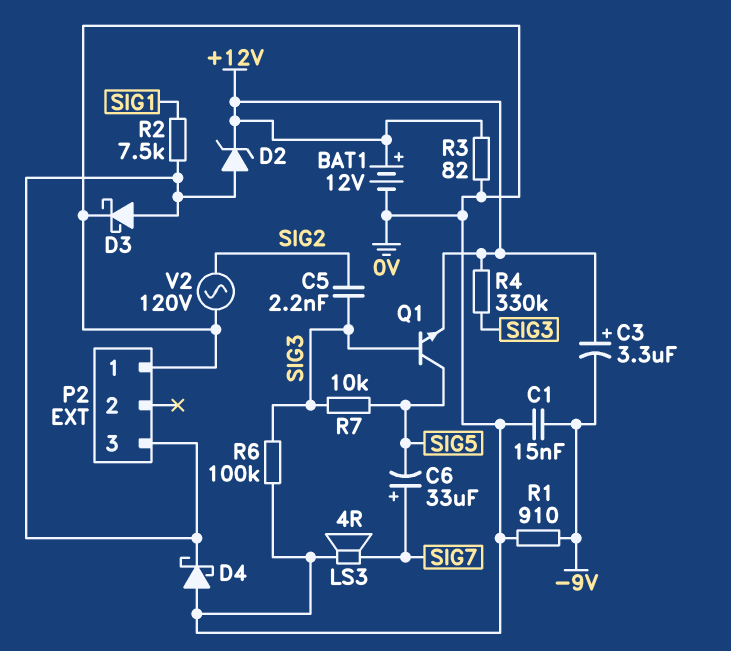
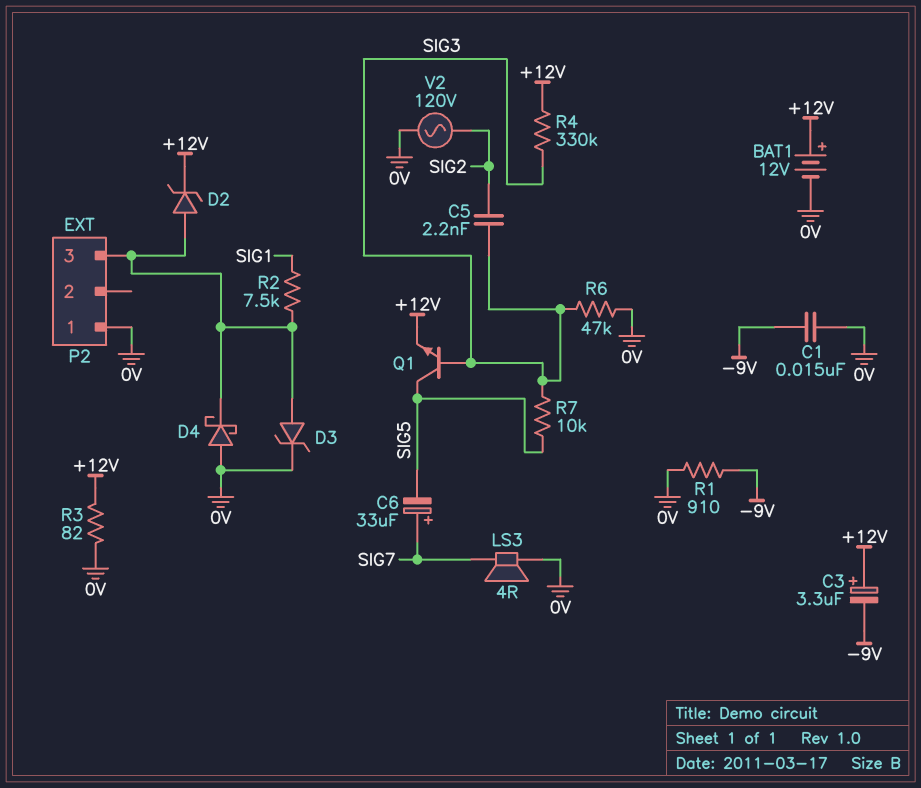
D3: schottky (A P2/3, K 0V) -> zener (A P2/3, K 0V)
R6: 100k (0V, SIG3) -> 47k (0V, SIG3)

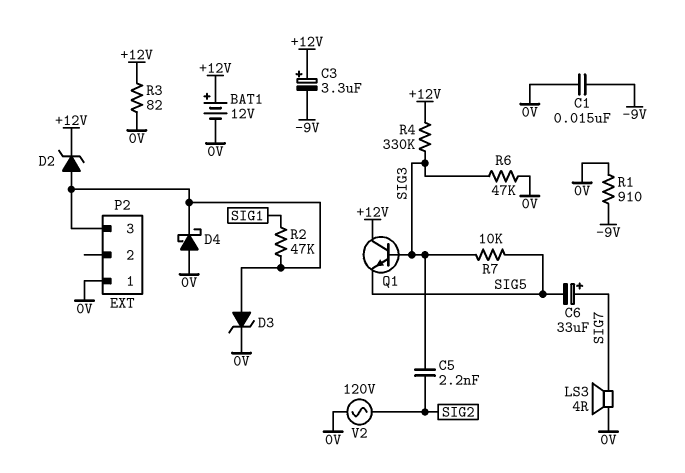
Q1: NPN (B SIG3, C SIG5, E +12V) -> NPN (B SIG3, C +12V, E SIG5)
R2: 7.5k (P2/3, SIG1) -> 47k (P2/3, SIG1)

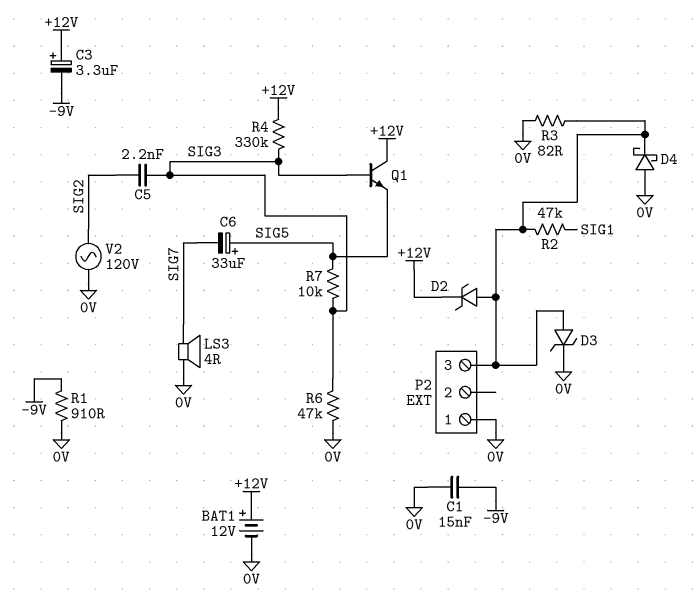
C6: 33uF (plus SIG7, minus SIG5) -> 33uF (plus SIG5, minus SIG7)
R3: 82 (+12V, 0V) -> 82 (0V, P2/3)

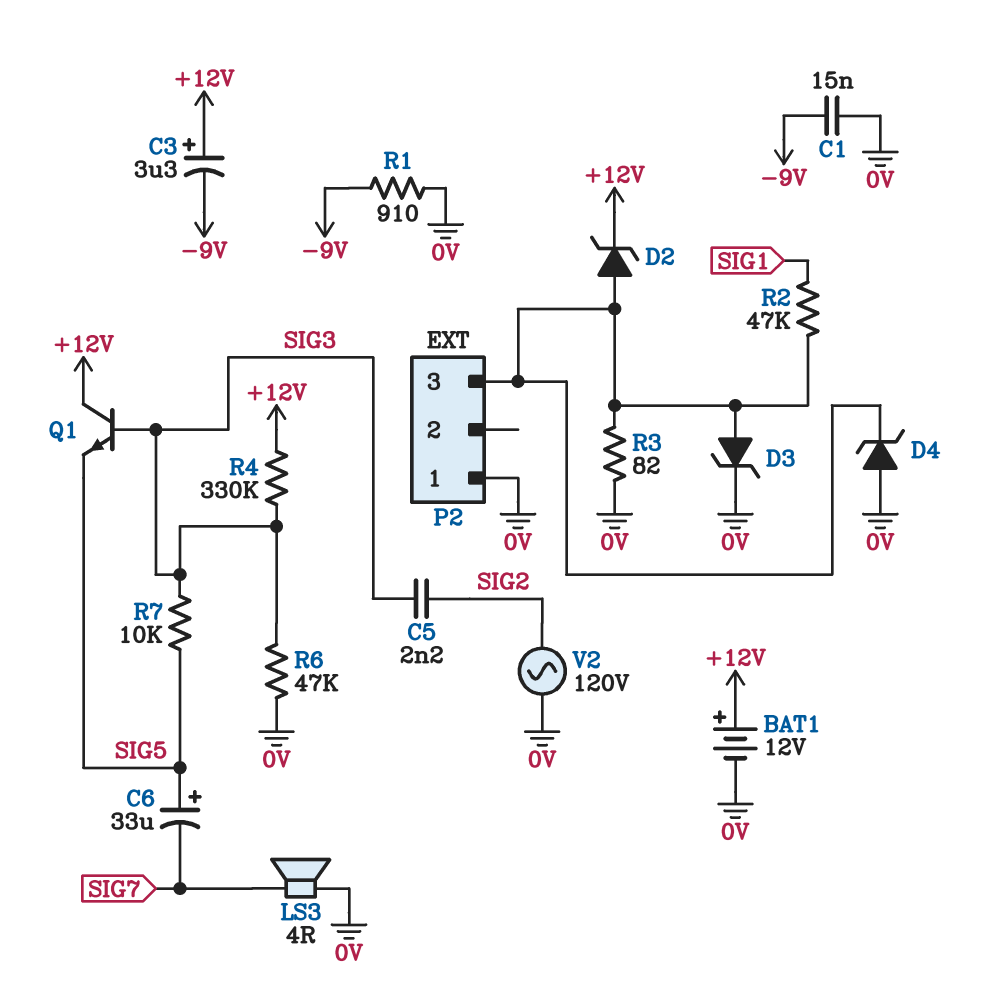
D4: schottky (A 0V, K P2/3) -> zener (A 0V, K P2/3)

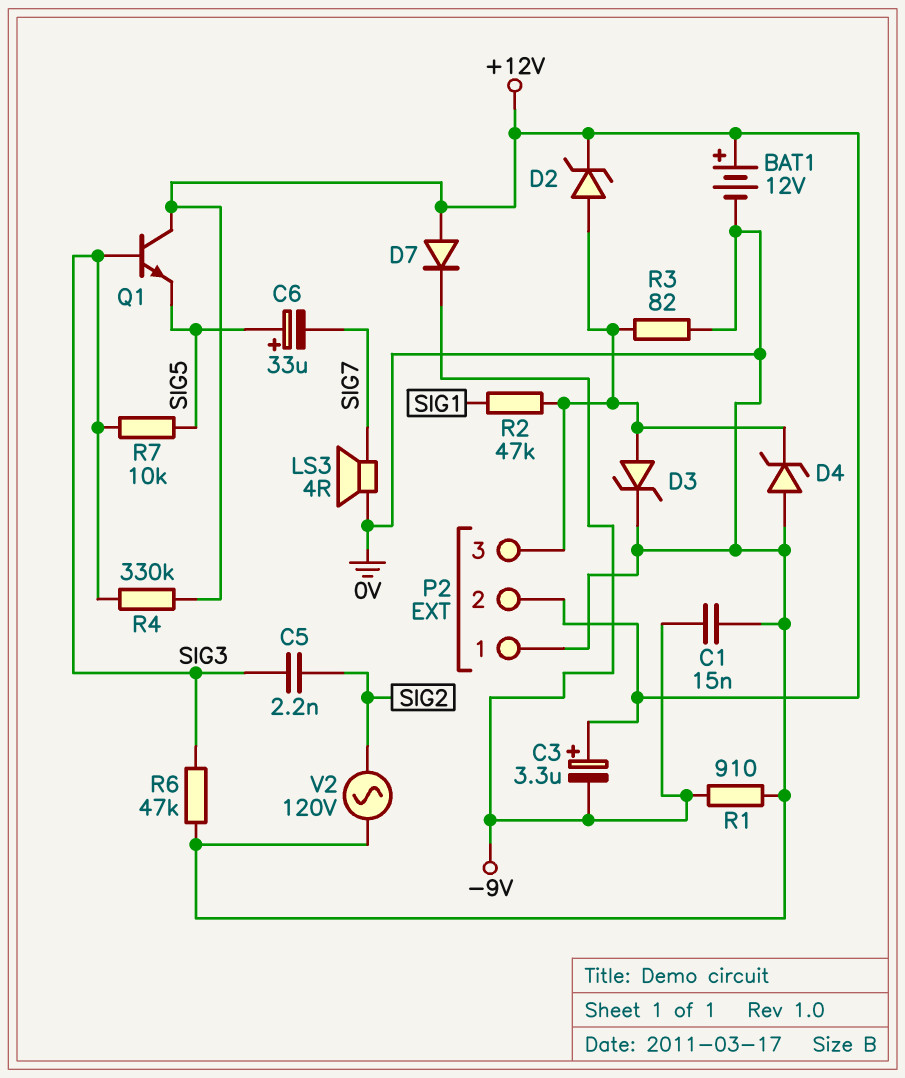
D7: none -> diode (A +12V, K -9V)
P2 pin 2: none -> +12V

